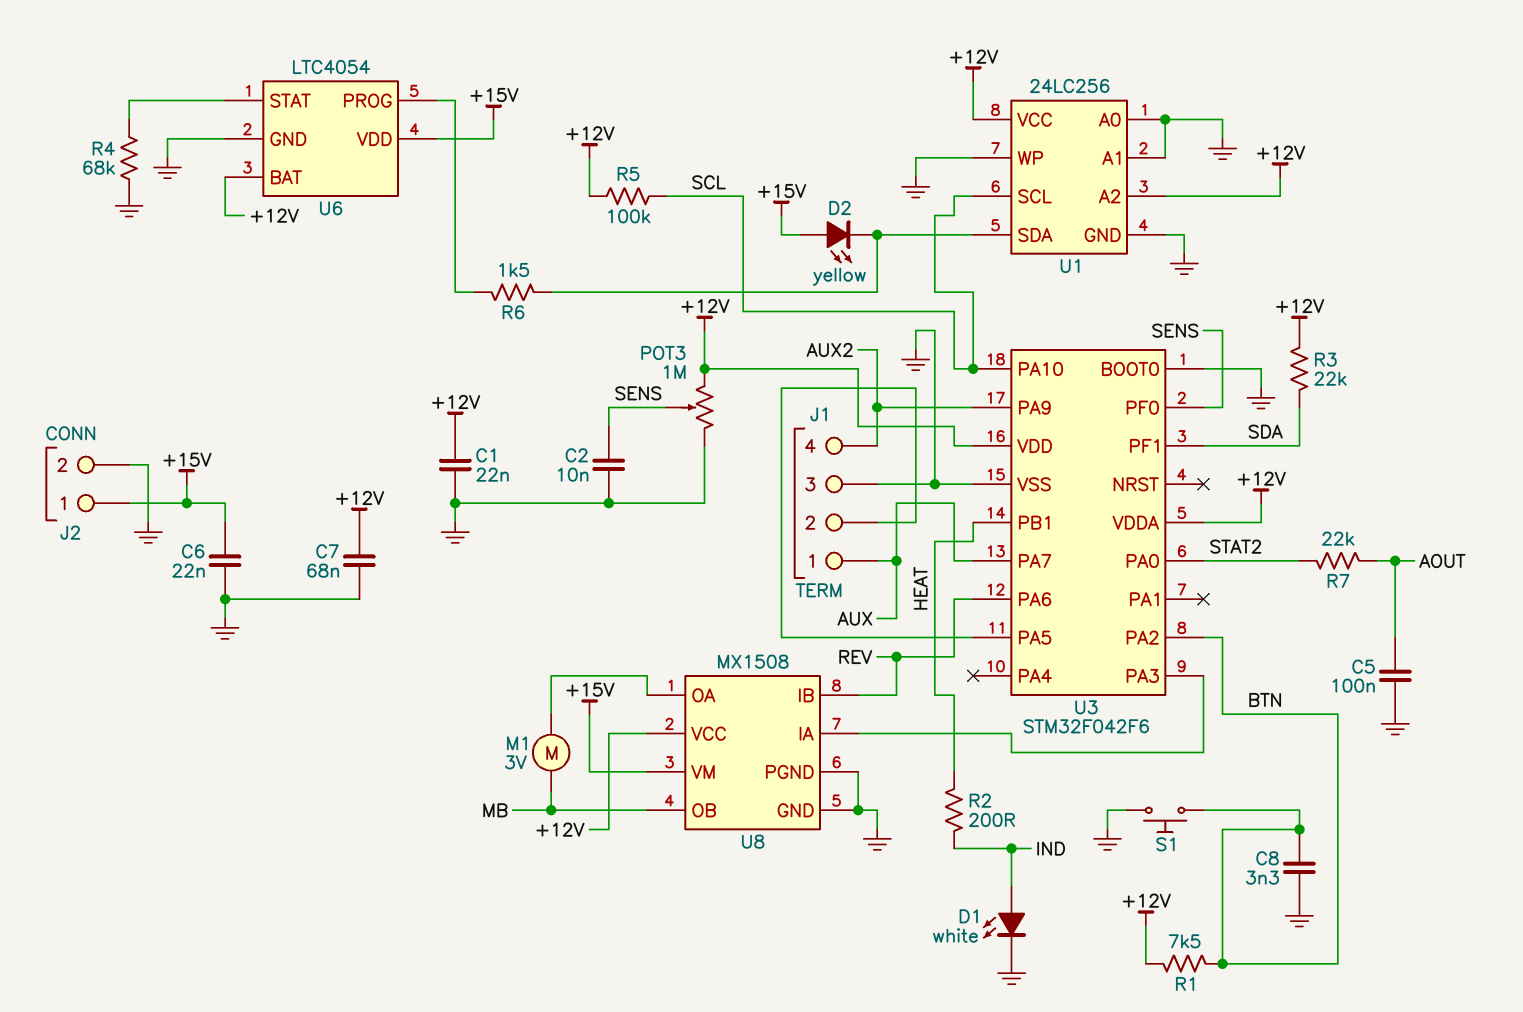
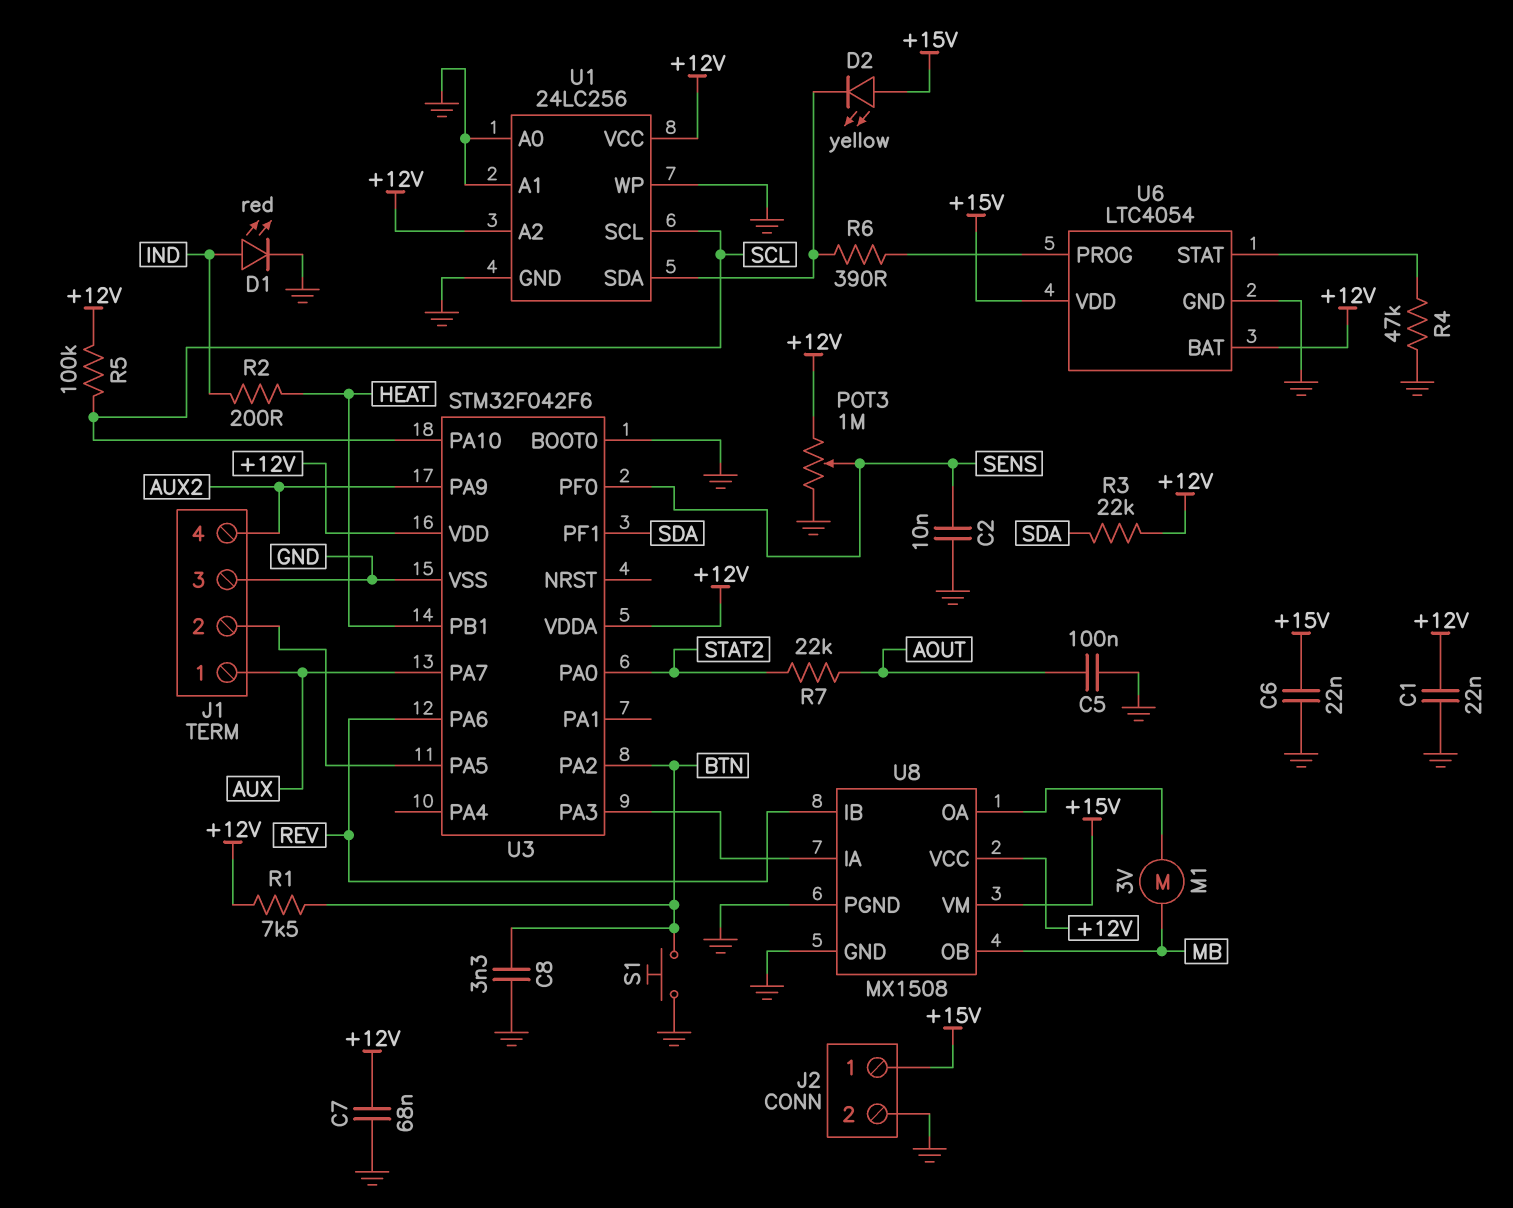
D1: LED white (A IND, K GND) -> LED red (A IND, K GND)
R4: 68k (GND, U6/STAT) -> 47k (GND, U6/STAT)
R6: 1.5k (U1/SDA, U6/PROG) -> 390 (U1/SDA, U6/PROG)

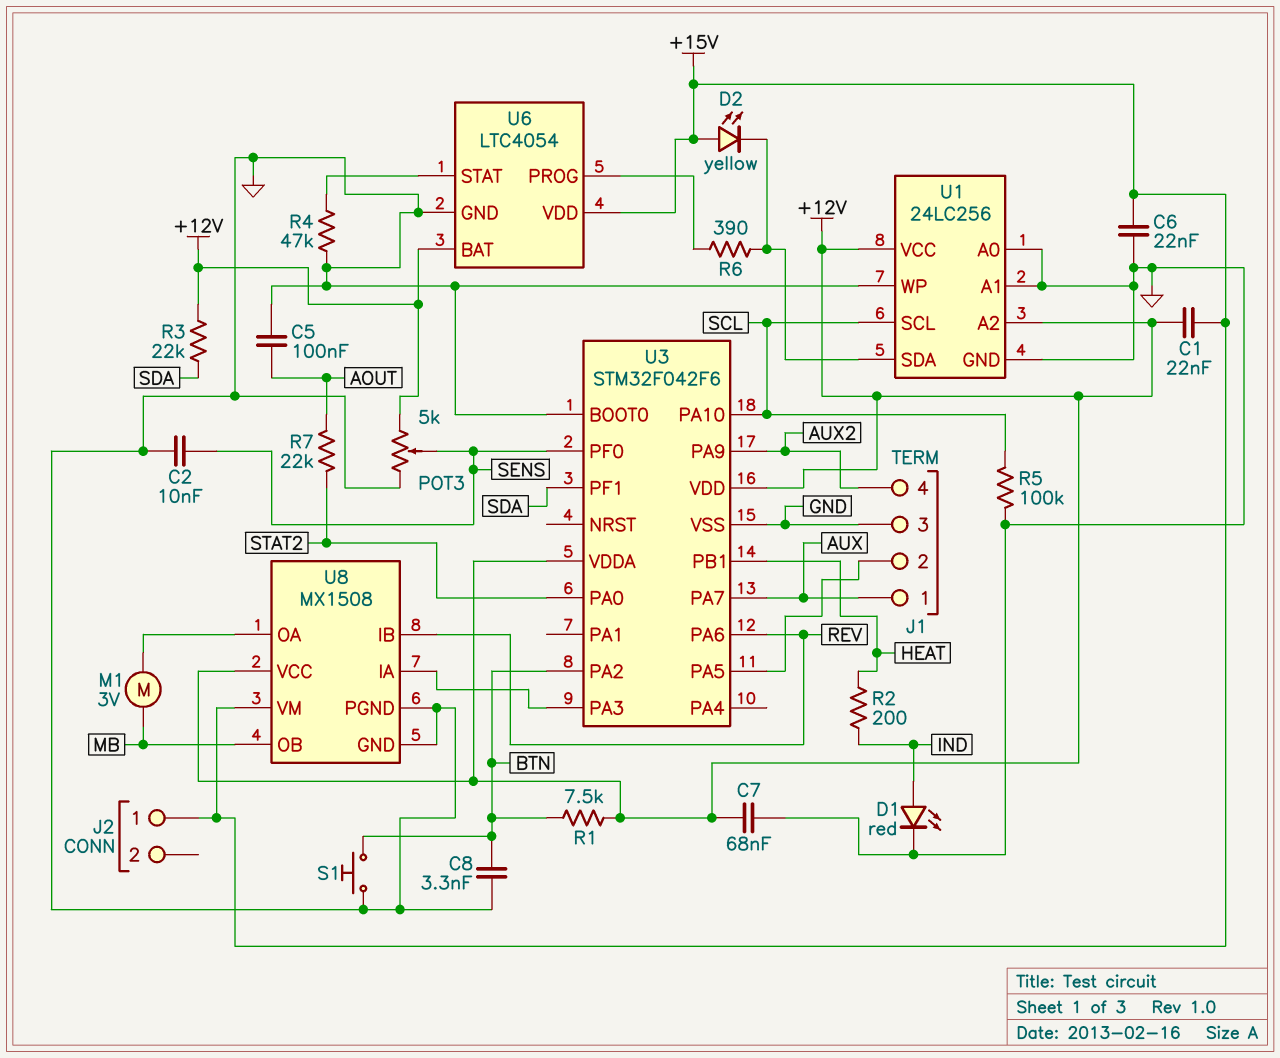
C1: 22nF (+12V, GND) -> 22nF (+12V, +15V)
J2 pin 2: GND -> none
POT3: 1M (+12V, GND, wiper SENS) -> 5k (+12V, GND, wiper SENS)
R5: 100k (+12V, SCL) -> 100k (GND, SCL)

